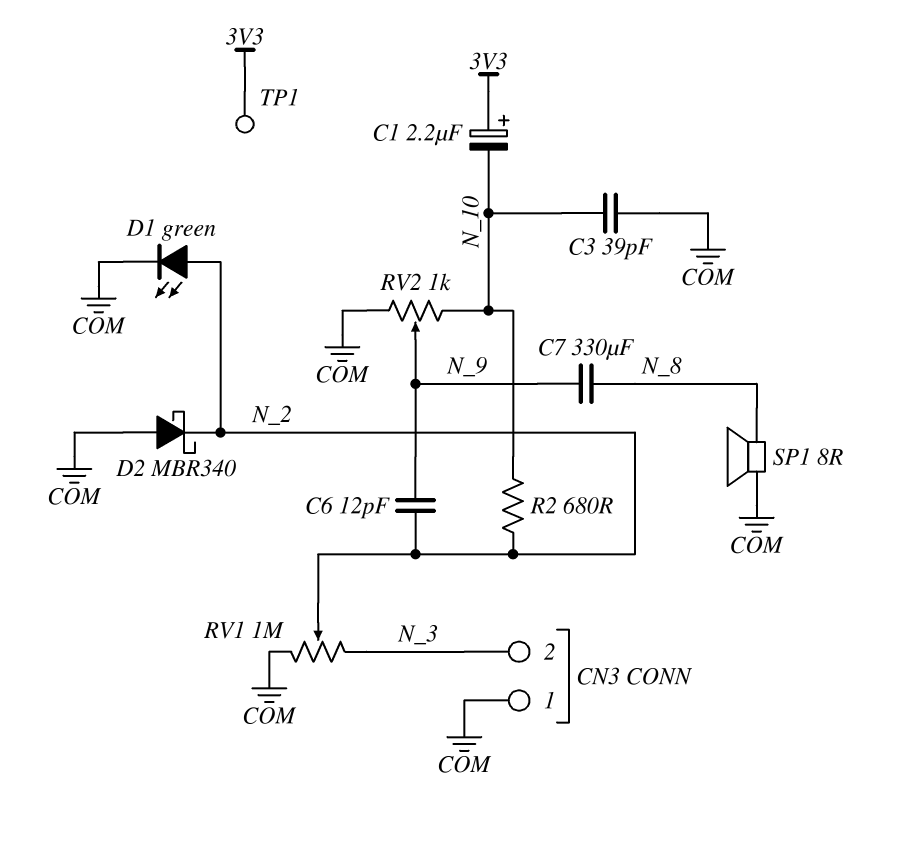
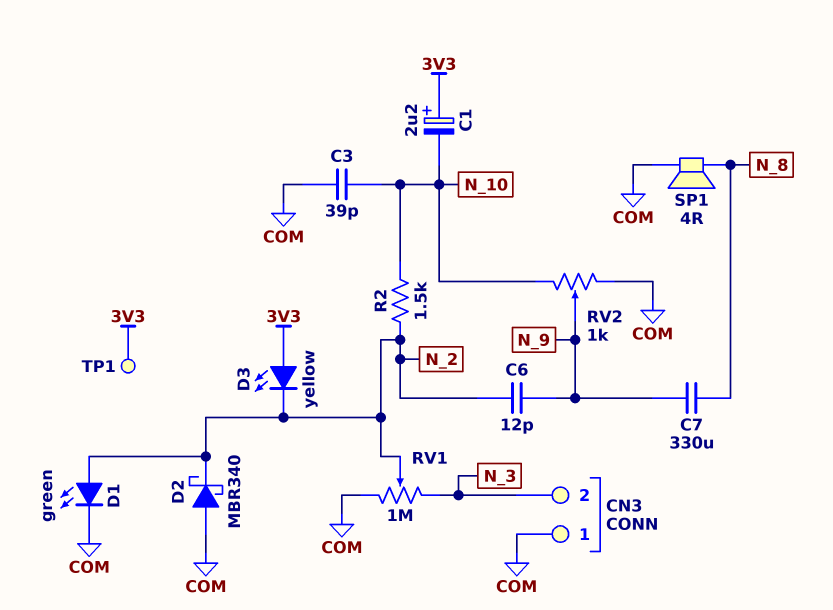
D3: none -> LED yellow (A 3V3, K N_2)
R2: 680 (N_2, N_10) -> 1.5k (N_2, N_10)
SP1: speaker 8R (COM, N_8) -> speaker 4R (COM, N_8)

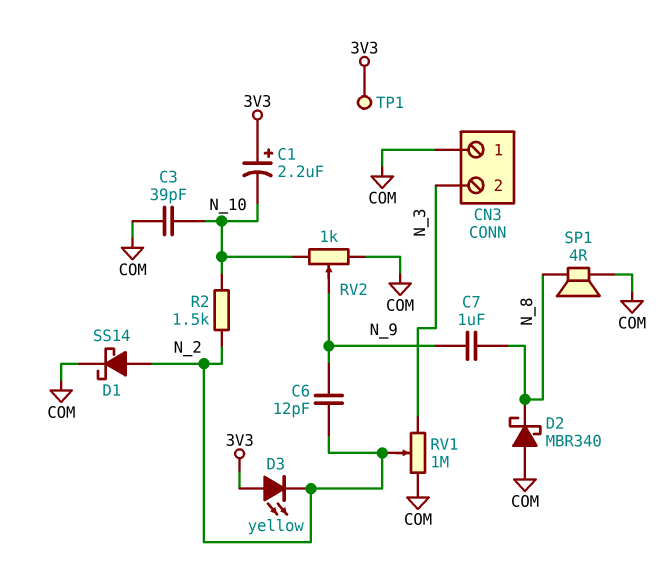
C7: 330uF (N_8, N_9) -> 1uF (N_8, N_9)
D1: LED green (A N_2, K COM) -> schottky SS14 (A N_2, K COM)
D2: schottky MBR340 (A COM, K N_2) -> schottky MBR340 (A COM, K N_8)

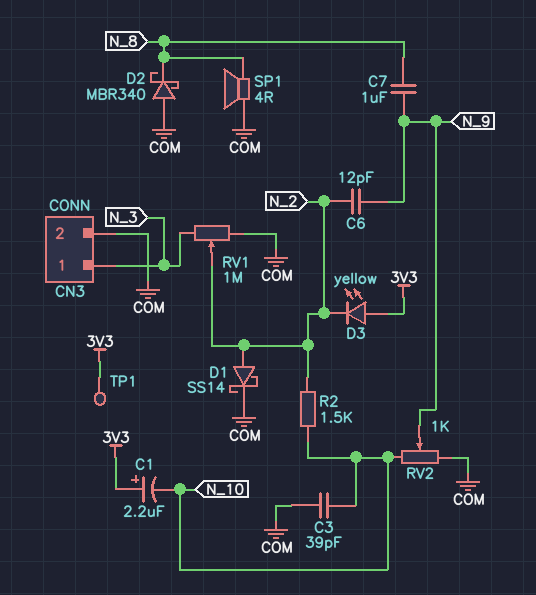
CN3 pin 1: COM -> N_3
CN3 pin 2: N_3 -> COM

